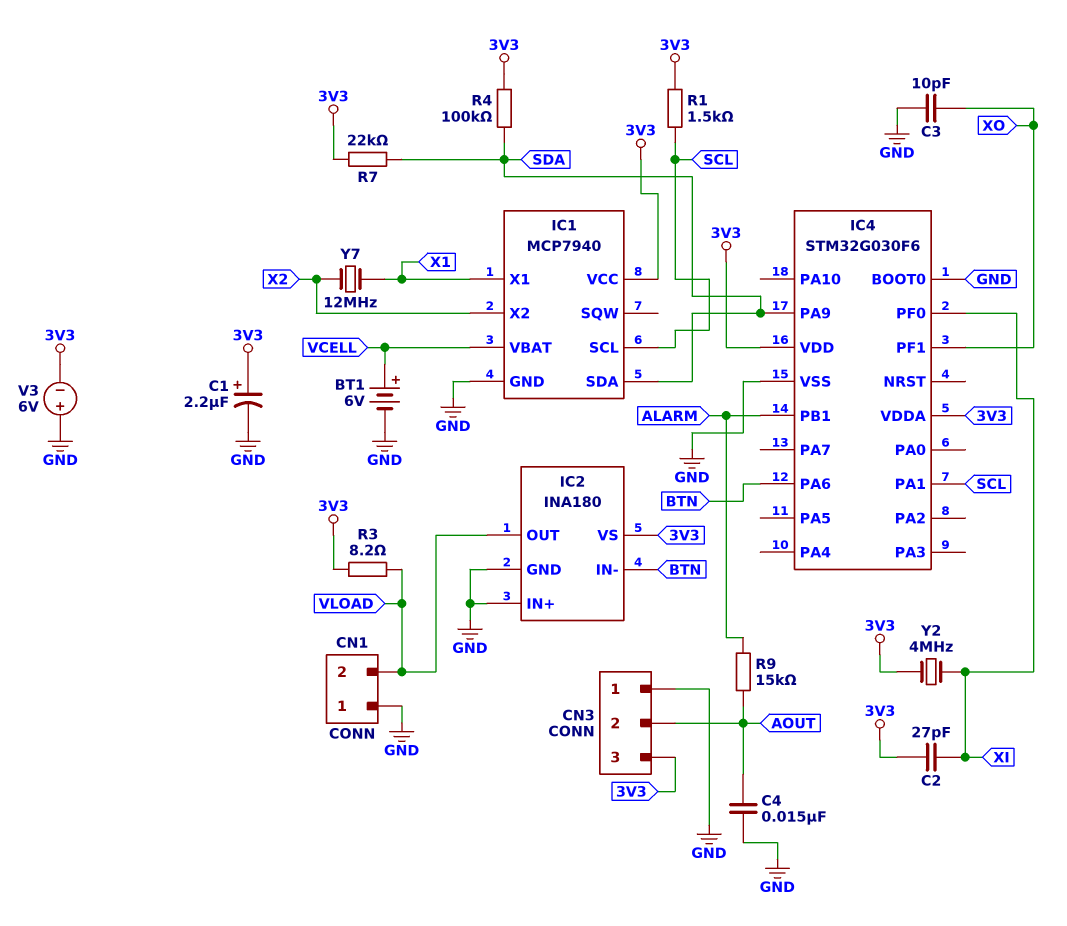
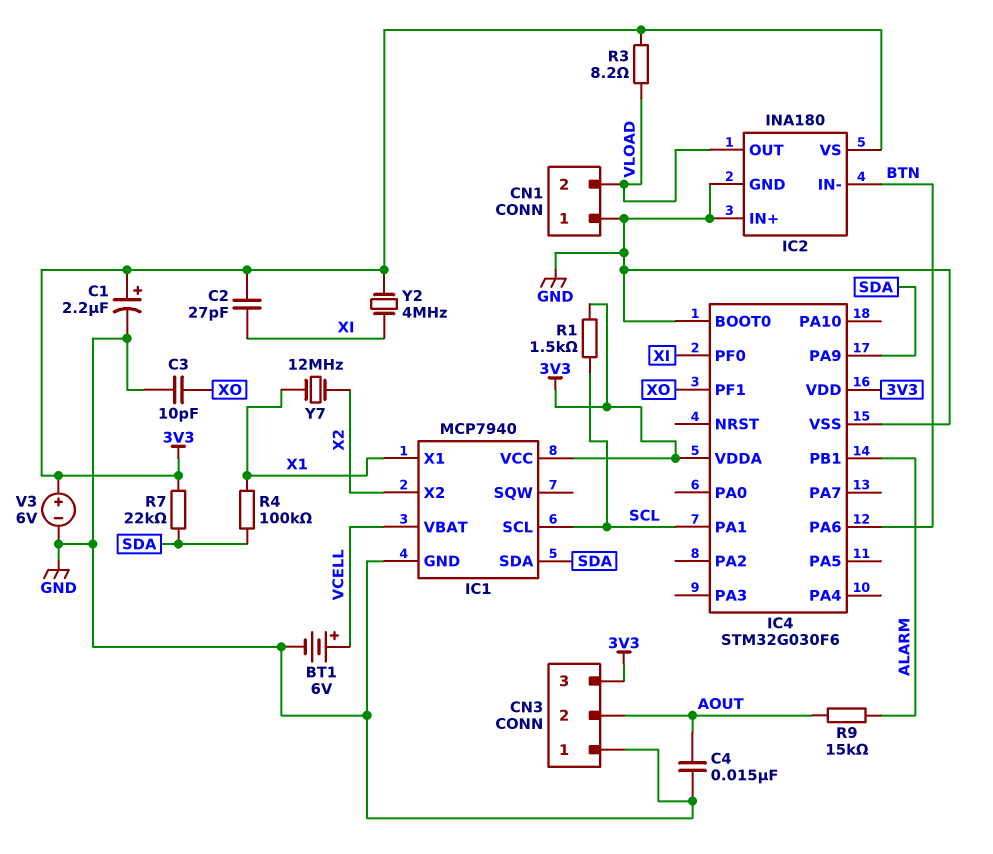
R4: 100k (3V3, SDA) -> 100k (SDA, X1)
V3: 6V (plus GND, minus 3V3) -> 6V (plus 3V3, minus GND)

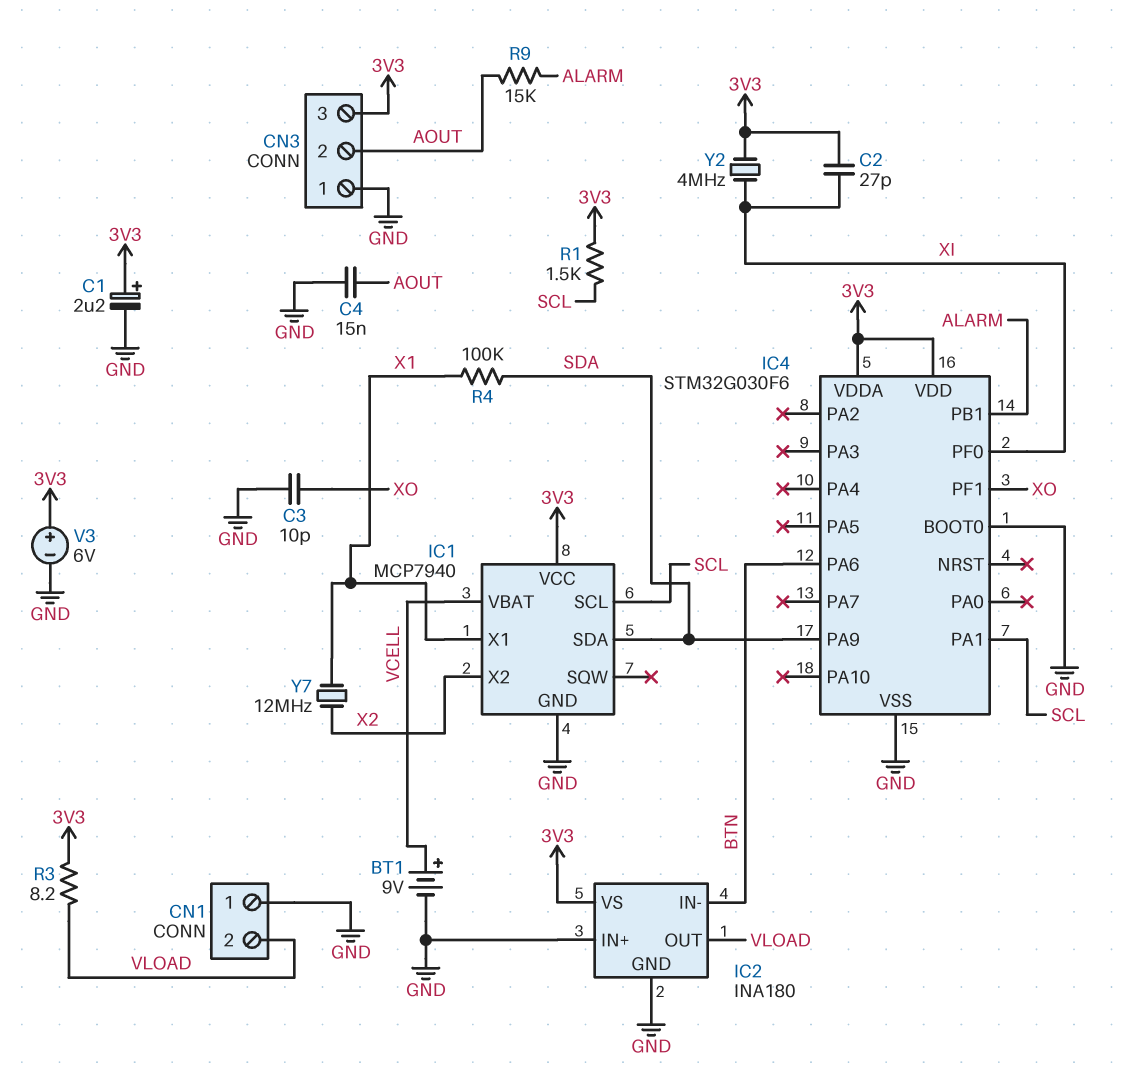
BT1: 6V (plus VCELL, minus GND) -> 9V (plus VCELL, minus GND)
R7: 22k (3V3, SDA) -> none

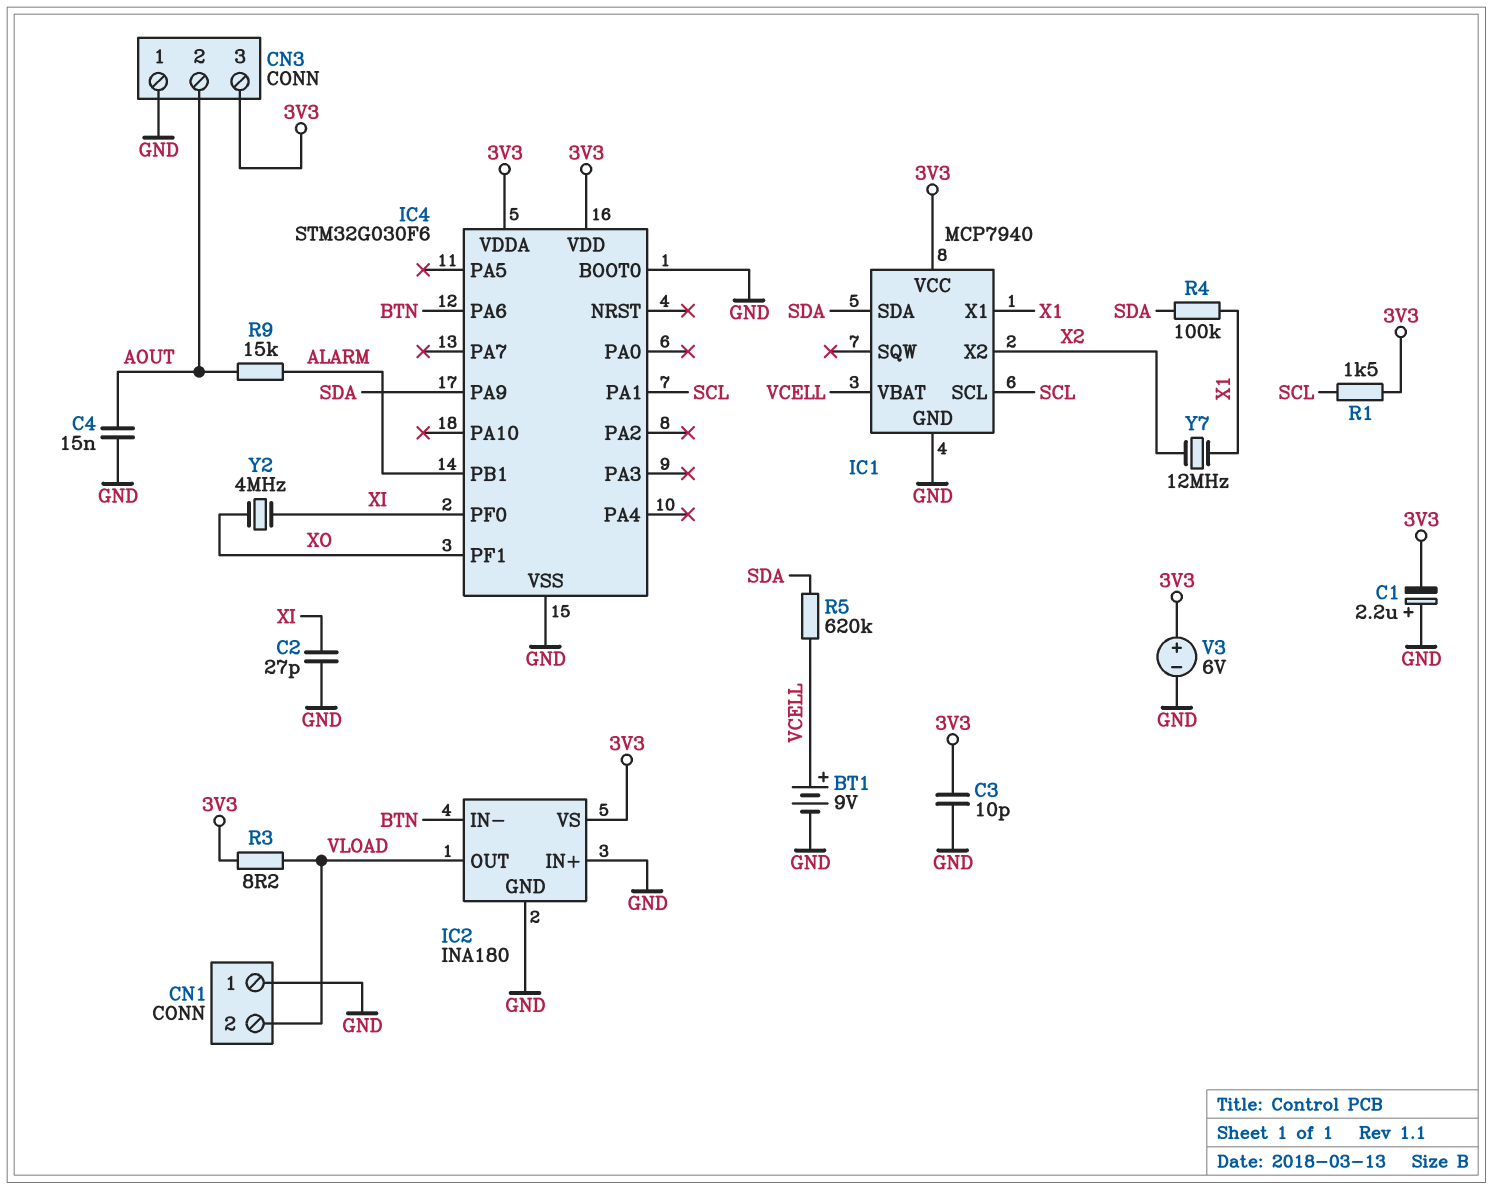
C1: 2.2uF (plus 3V3, minus GND) -> 2.2uF (plus GND, minus 3V3)
C2: 27pF (3V3, XI) -> 27pF (GND, XI)
C3: 10pF (GND, XO) -> 10pF (3V3, GND)
R5: none -> 620k (SDA, VCELL)
Y2: 4MHz (3V3, XI) -> 4MHz (XI, XO)

